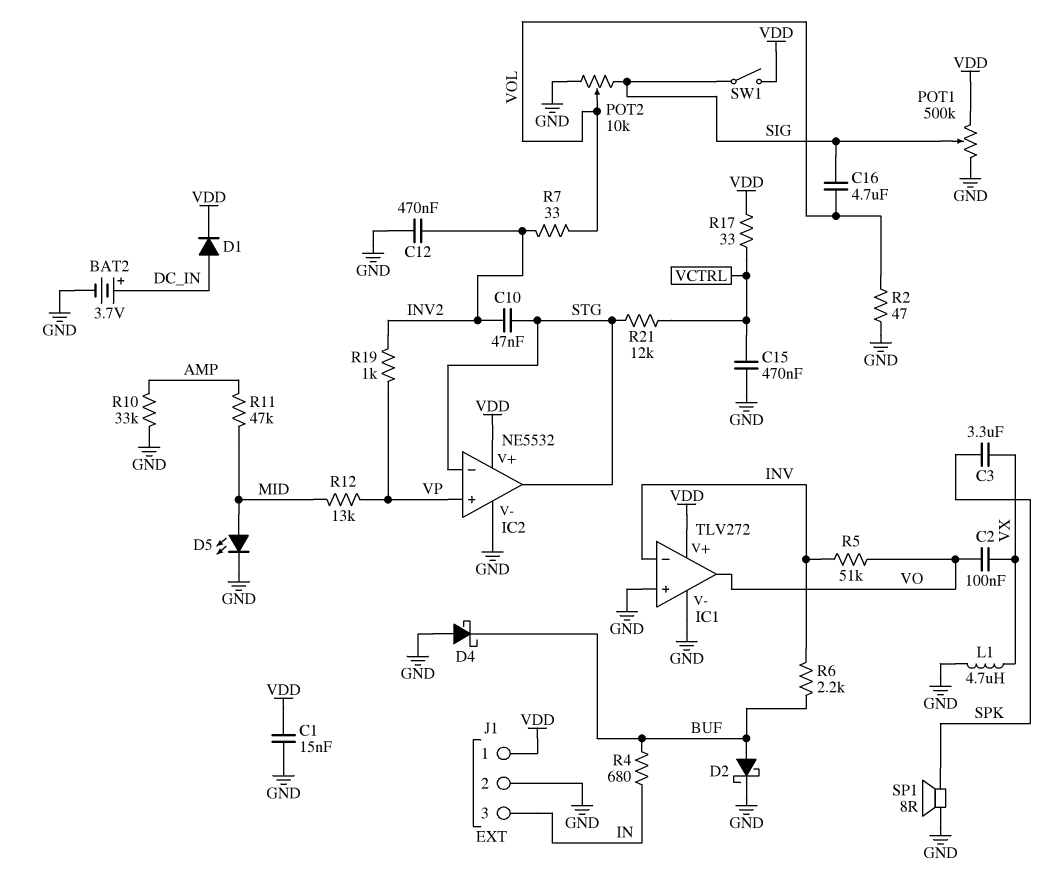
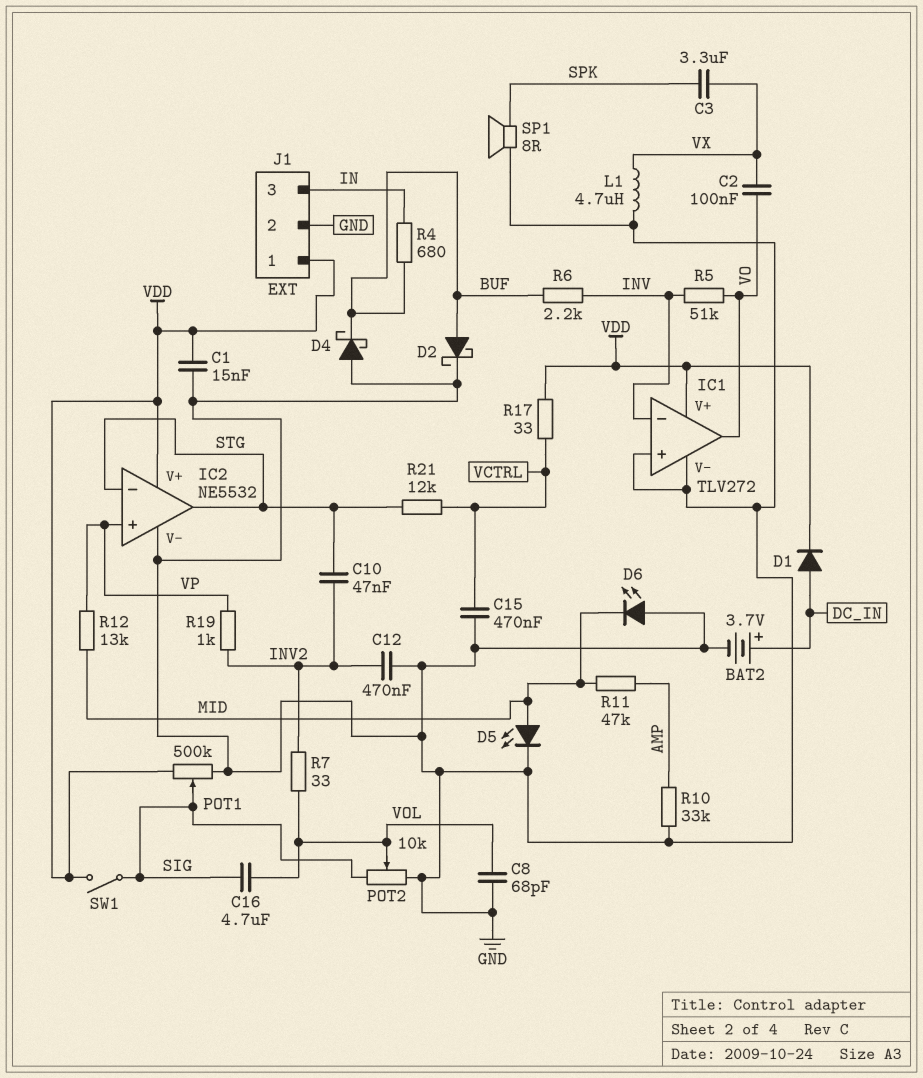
C8: none -> 68pF (GND, VOL)
D6: none -> LED (A GND, K MID)
R2: 47 (GND, VOL) -> none

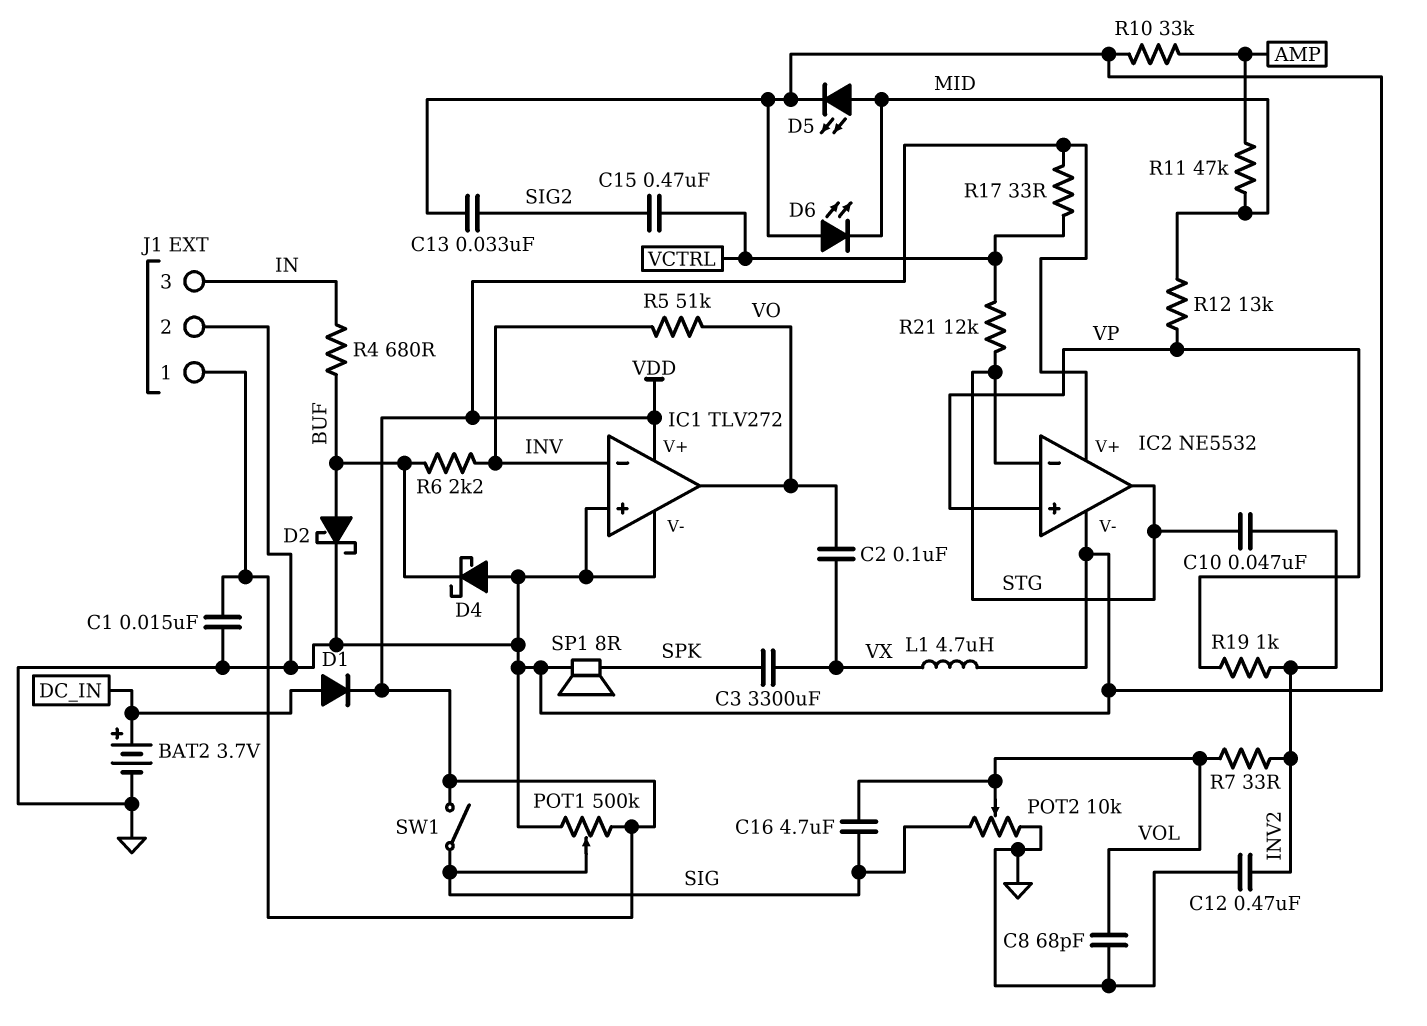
C3: 3.3uF (SPK, VX) -> 3300uF (SPK, VX)
C13: none -> 33nF (GND, SIG2)
C15: 470nF (GND, VCTRL) -> 470nF (SIG2, VCTRL)

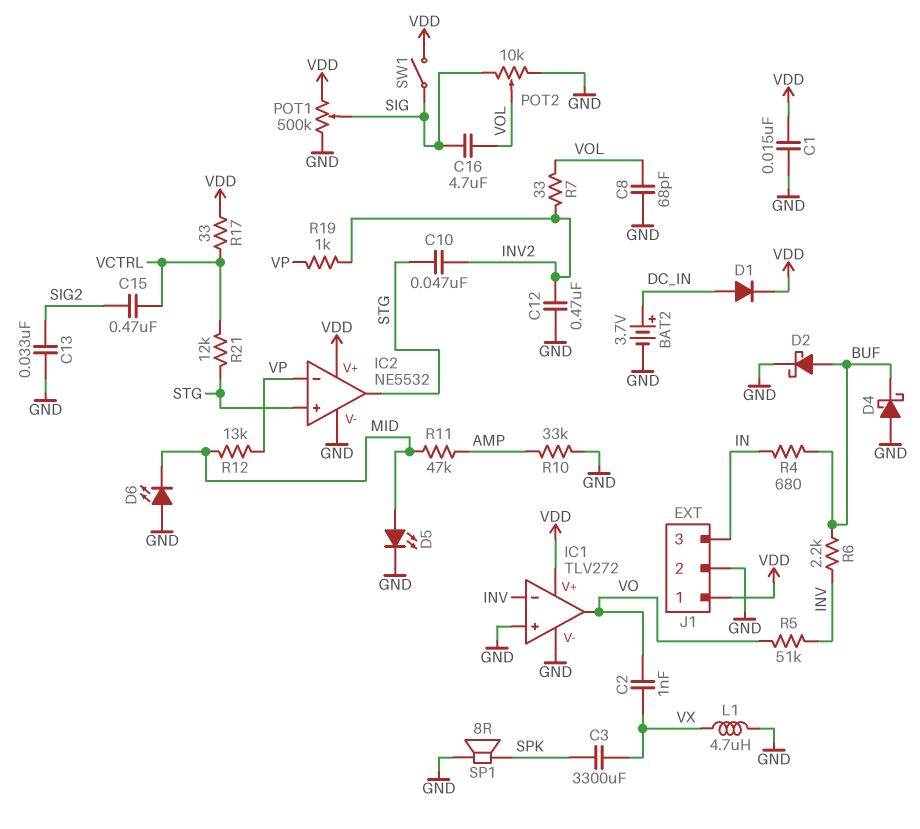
C2: 100nF (VO, VX) -> 1nF (VO, VX)
IC2 pin in+: VP -> STG
IC2 pin in-: STG -> VP

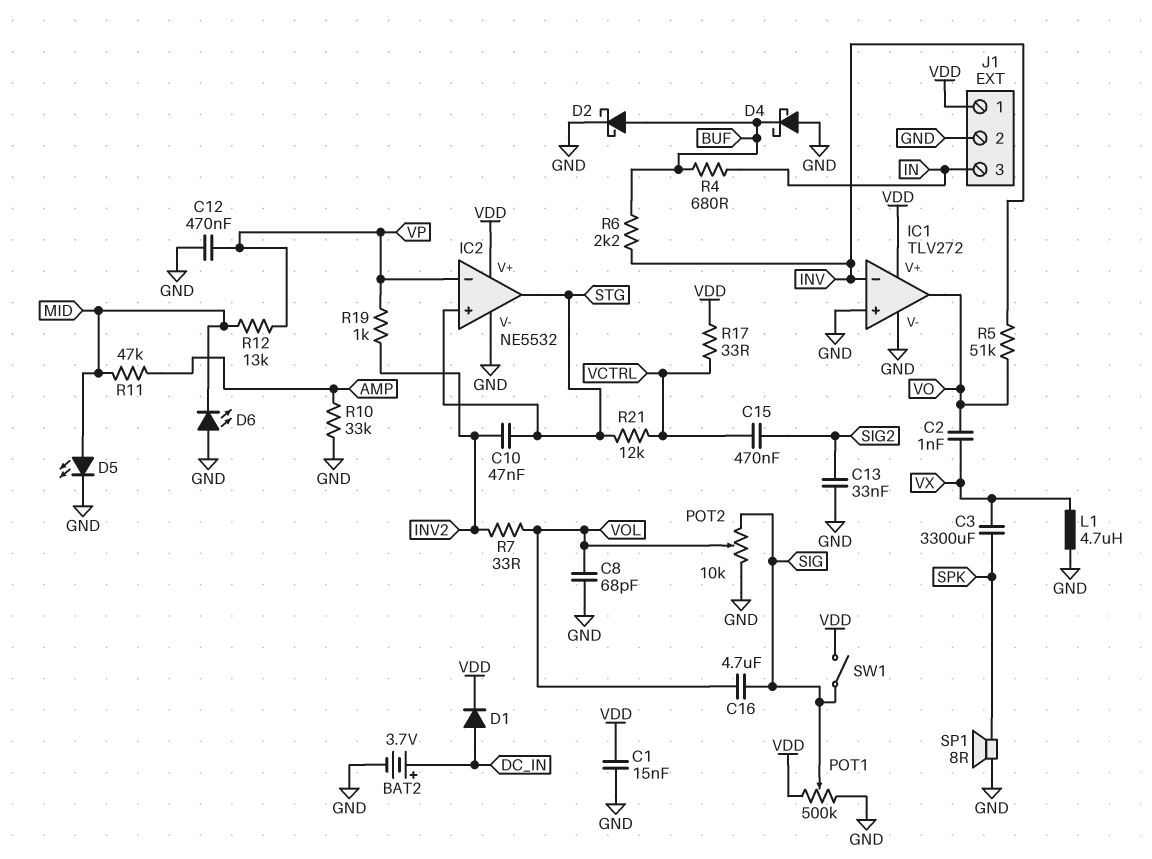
C12: 470nF (GND, INV2) -> 470nF (GND, VP)

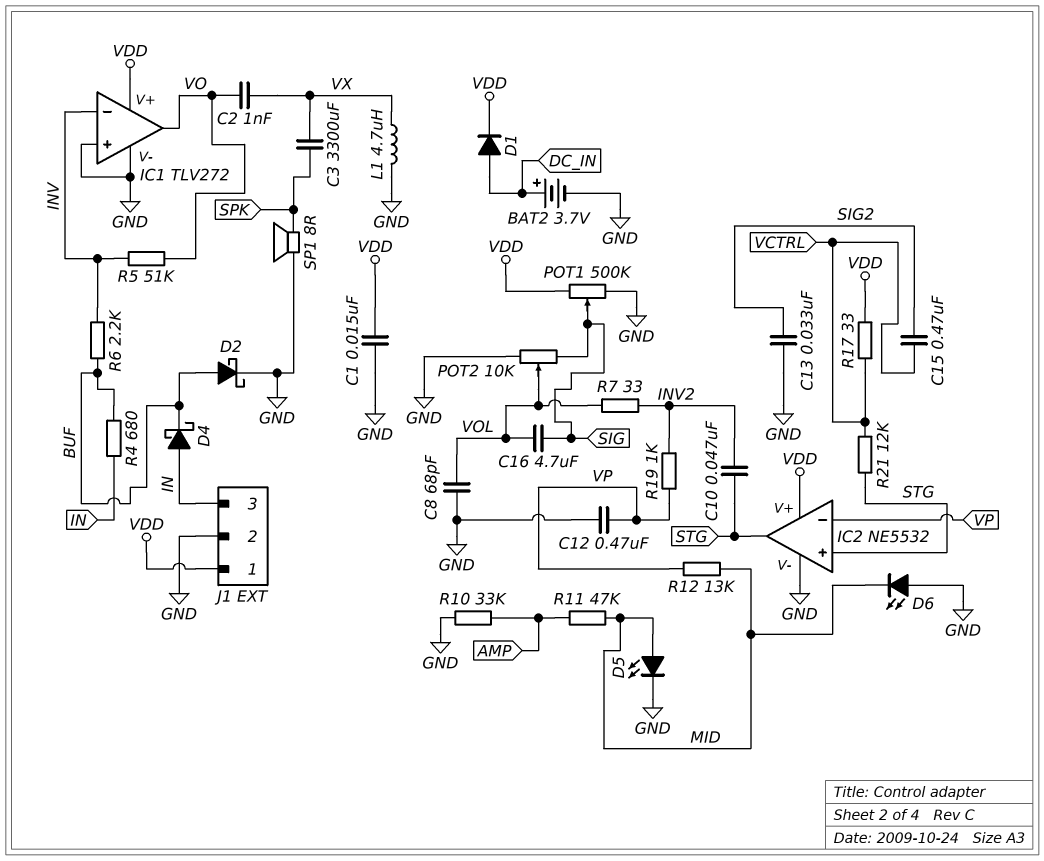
D4: schottky (A GND, K BUF) -> schottky (A IN, K BUF)
SW1: switch (SIG, VDD) -> none

